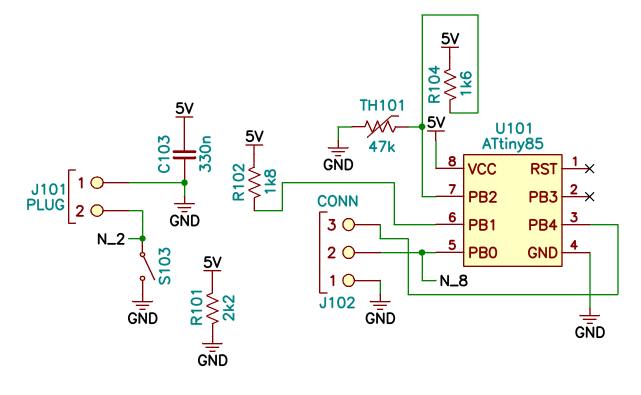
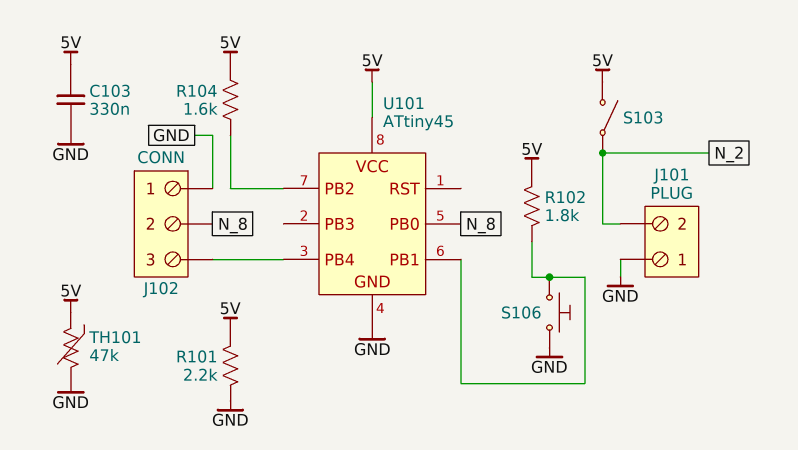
S103: switch (GND, N_2) -> switch (5V, N_2)
S106: none -> button (GND, U101/PB1)
TH101: 47k (GND, U101/PB2) -> 47k (5V, GND)
U101: ATtiny85 -> ATtiny45

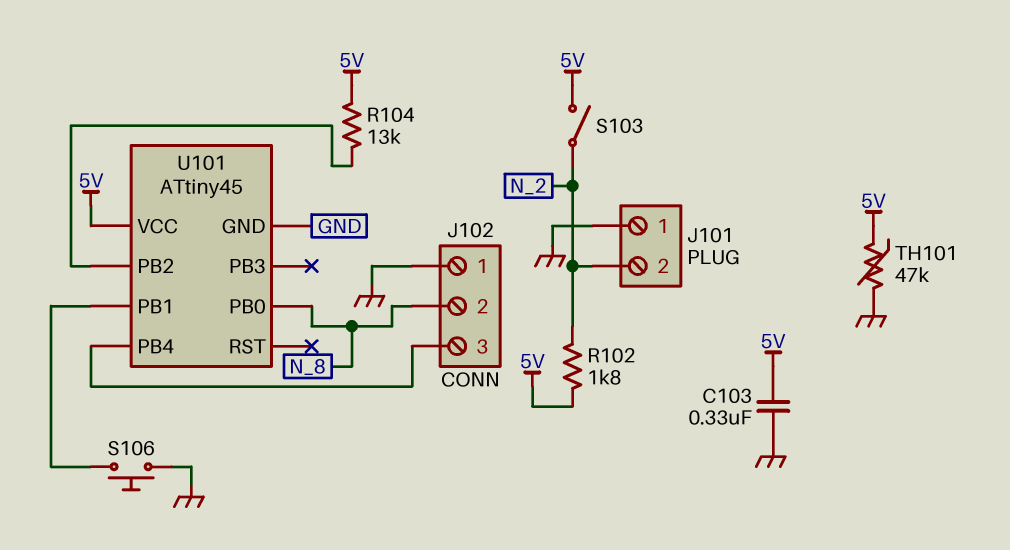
R101: 2.2k (5V, GND) -> none
R102: 1.8k (5V, U101/PB1) -> 1.8k (5V, N_2)
R104: 1.6k (5V, U101/PB2) -> 13k (5V, U101/PB2)

